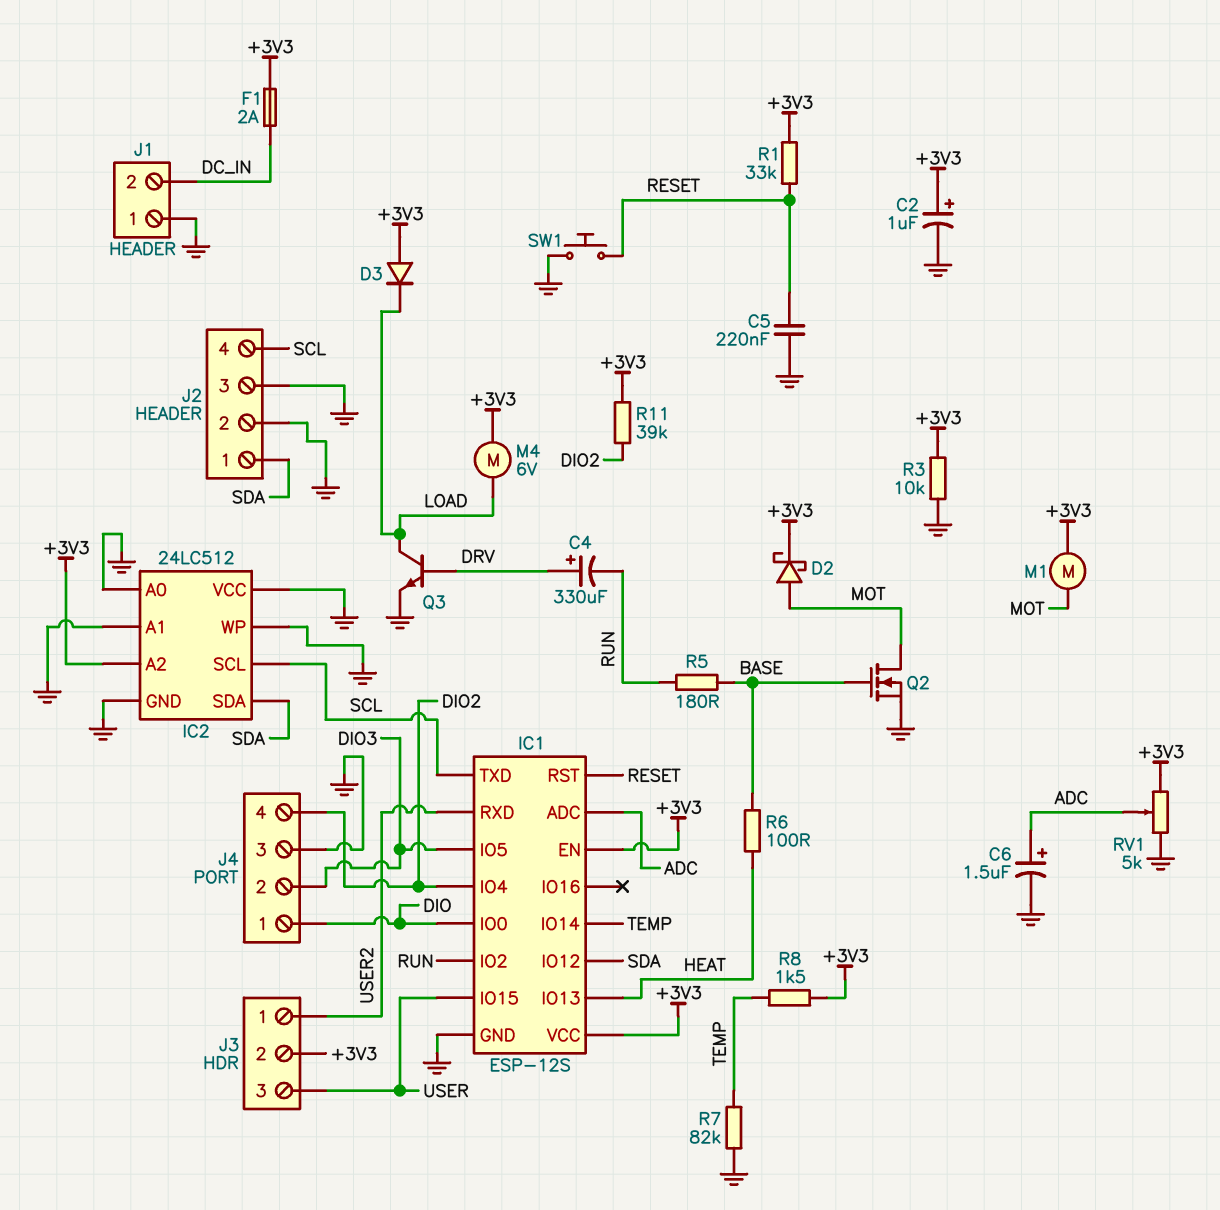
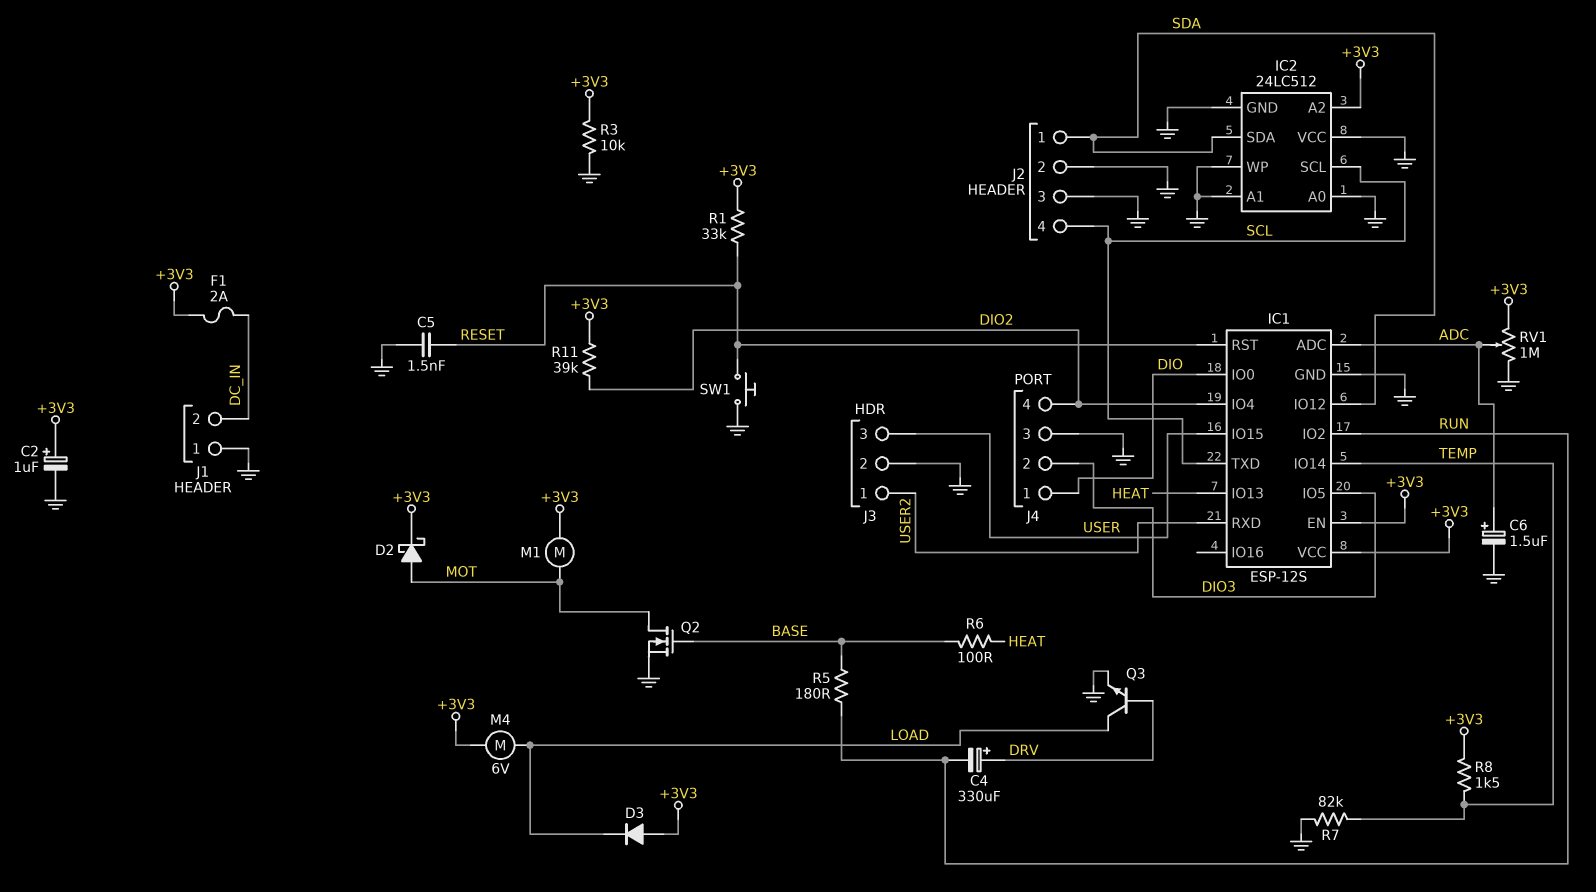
C5: 220nF (GND, RESET) -> 1.5nF (GND, RESET)
J3 pin 2: +3V3 -> GND
RV1: 5k (+3V3, GND, wiper ADC) -> 1M (+3V3, GND, wiper ADC)

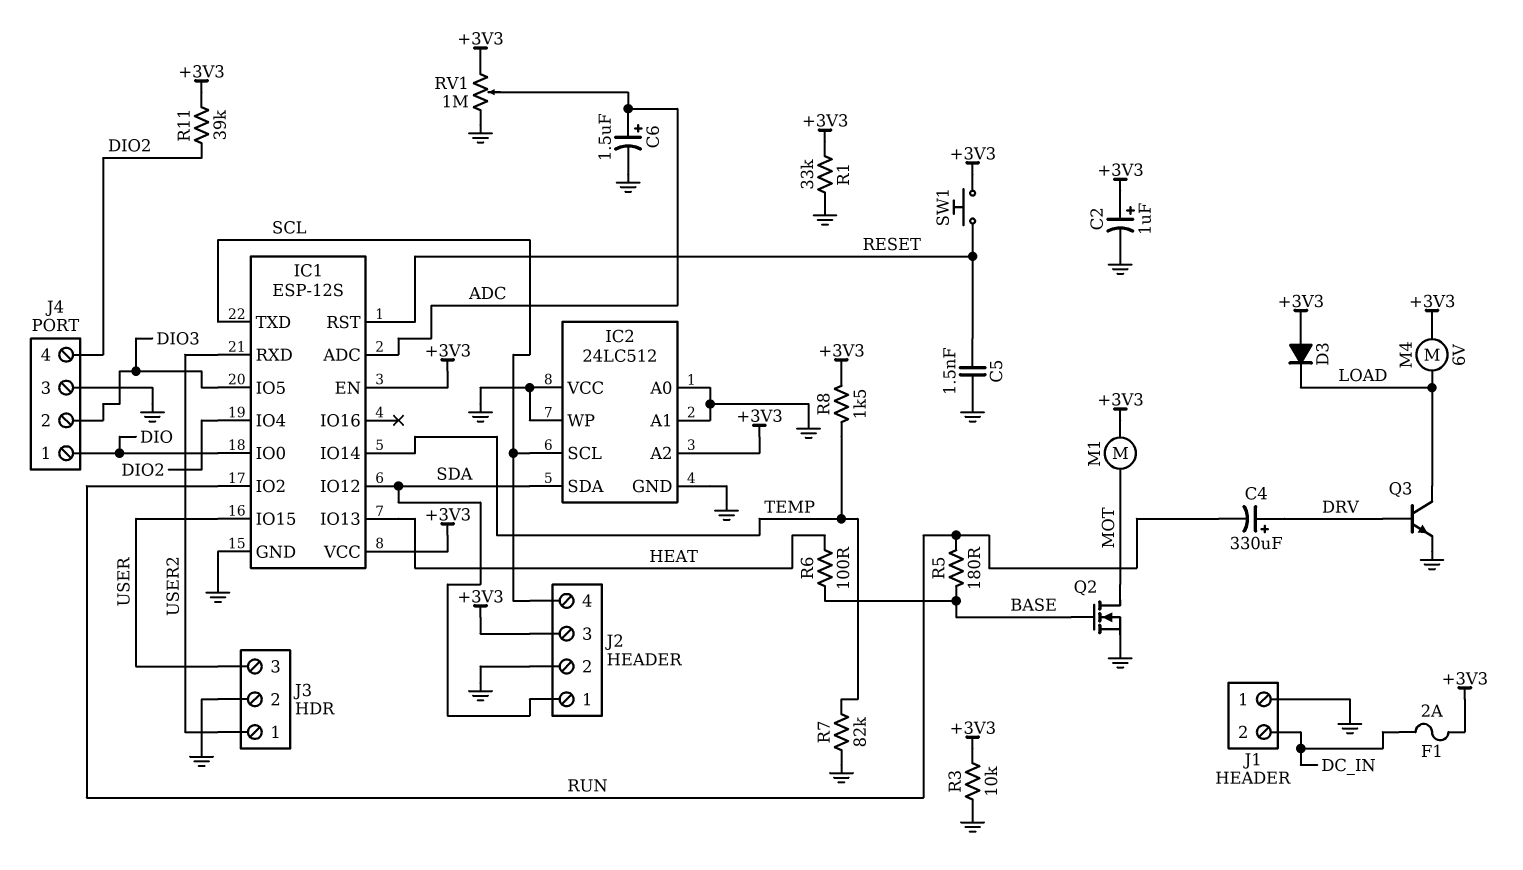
D2: schottky (A MOT, K +3V3) -> none
J2 pin 3: GND -> +3V3
R1: 33k (+3V3, RESET) -> 33k (+3V3, GND)
SW1: button (GND, RESET) -> button (+3V3, RESET)

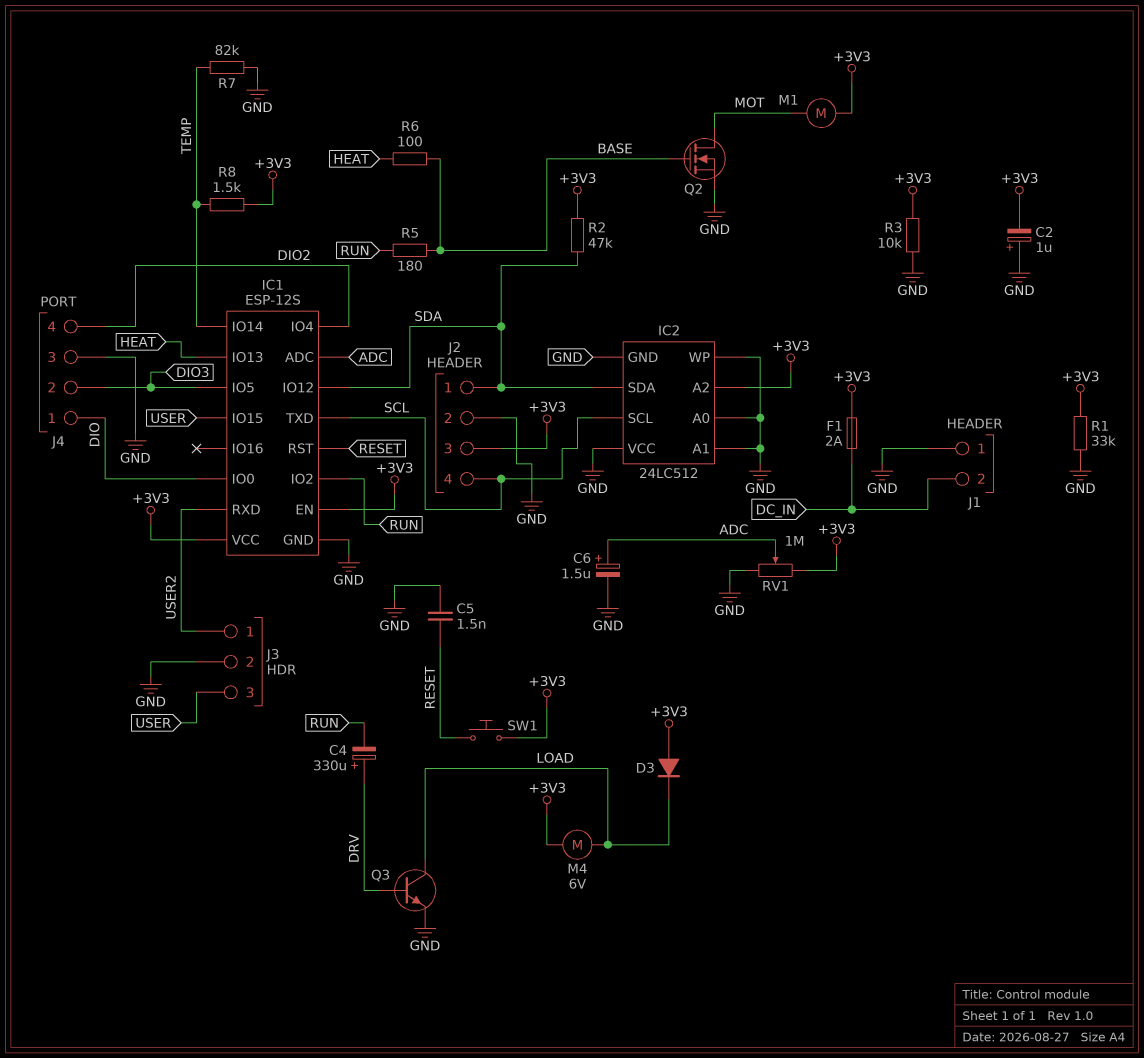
C2: 1uF (plus +3V3, minus GND) -> 1uF (plus GND, minus +3V3)
R2: none -> 47k (+3V3, SDA)
R11: 39k (+3V3, DIO2) -> none

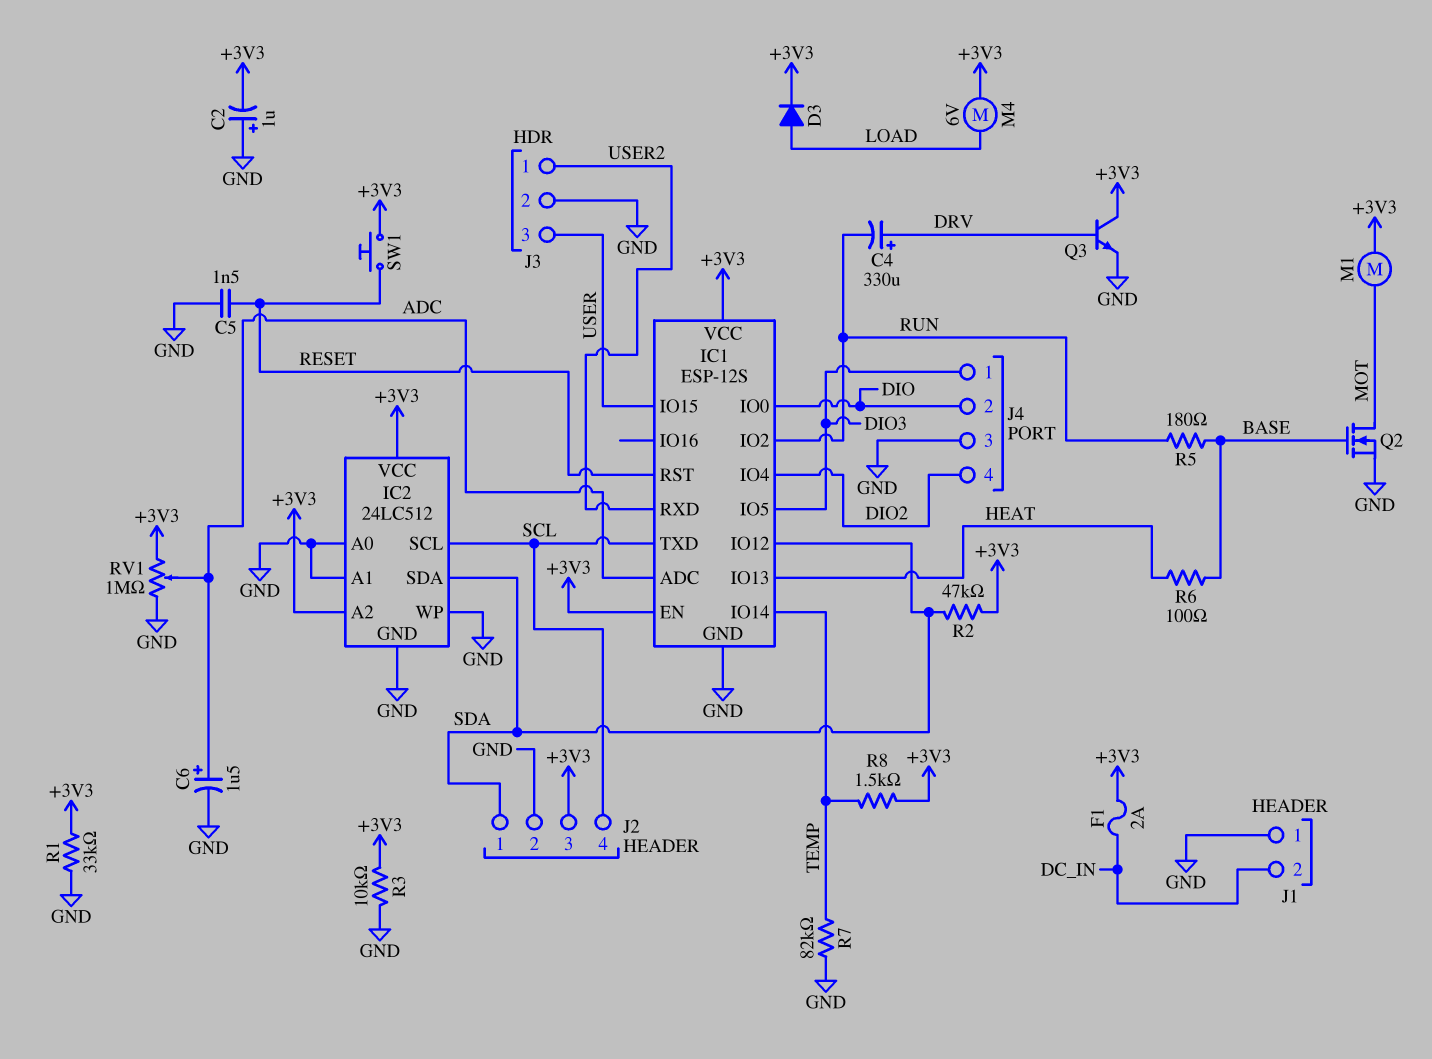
D3: diode (A +3V3, K LOAD) -> diode (A LOAD, K +3V3)
IC2 pin VCC: GND -> +3V3
J4 pin 1: DIO -> DIO3
J4 pin 2: DIO3 -> DIO
Q3: NPN (B DRV, C LOAD, E GND) -> NPN (B DRV, C +3V3, E GND)

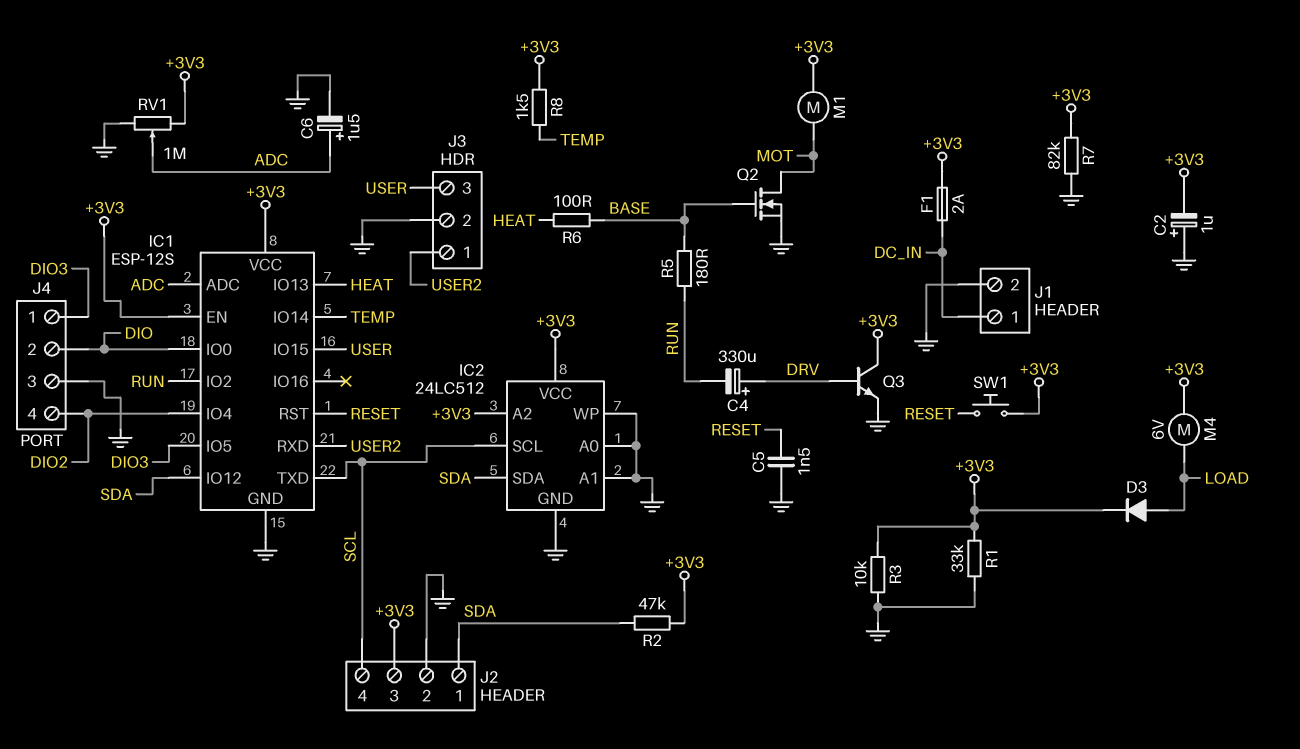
J1 pin 1: GND -> DC_IN
J1 pin 2: DC_IN -> GND
R7: 82k (GND, TEMP) -> 82k (+3V3, GND)

